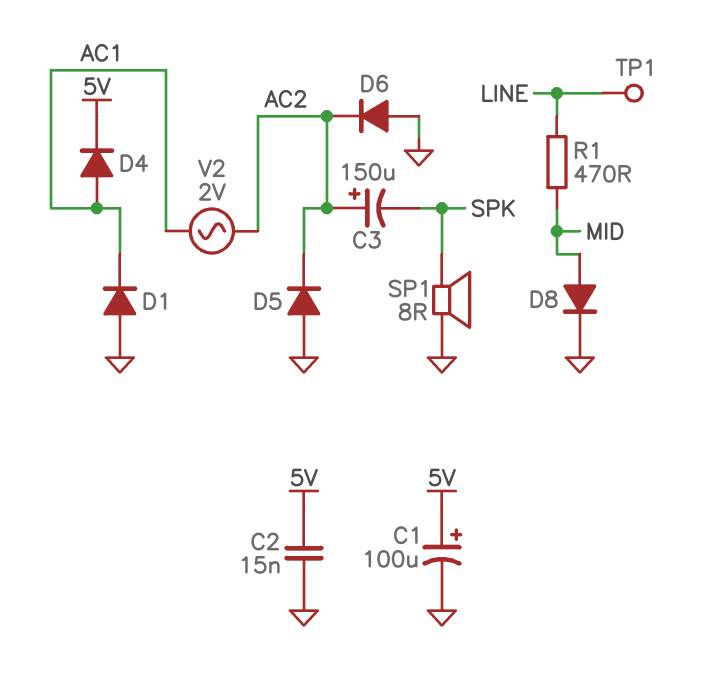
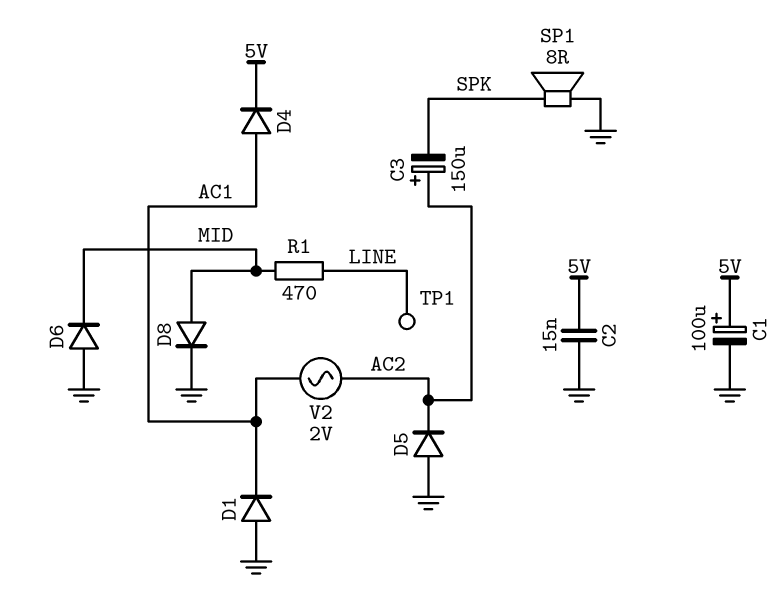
D6: diode (A GND, K AC2) -> diode (A GND, K MID)

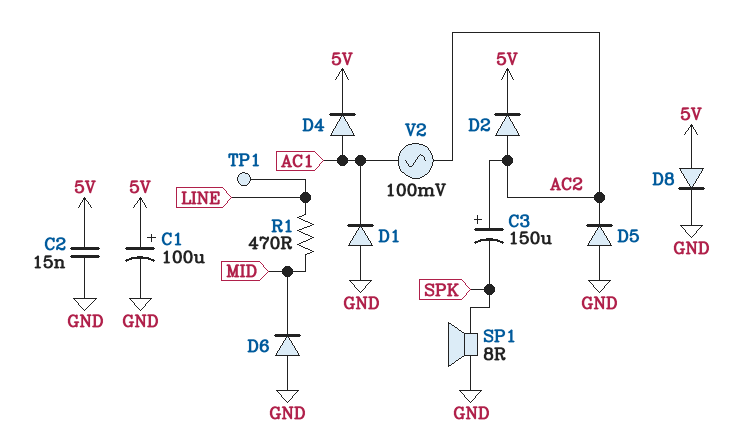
D2: none -> diode (A AC2, K 5V)
D8: diode (A MID, K GND) -> diode (A 5V, K GND)
V2: AC 2V (AC1, AC2) -> AC 100mV (AC1, AC2)

